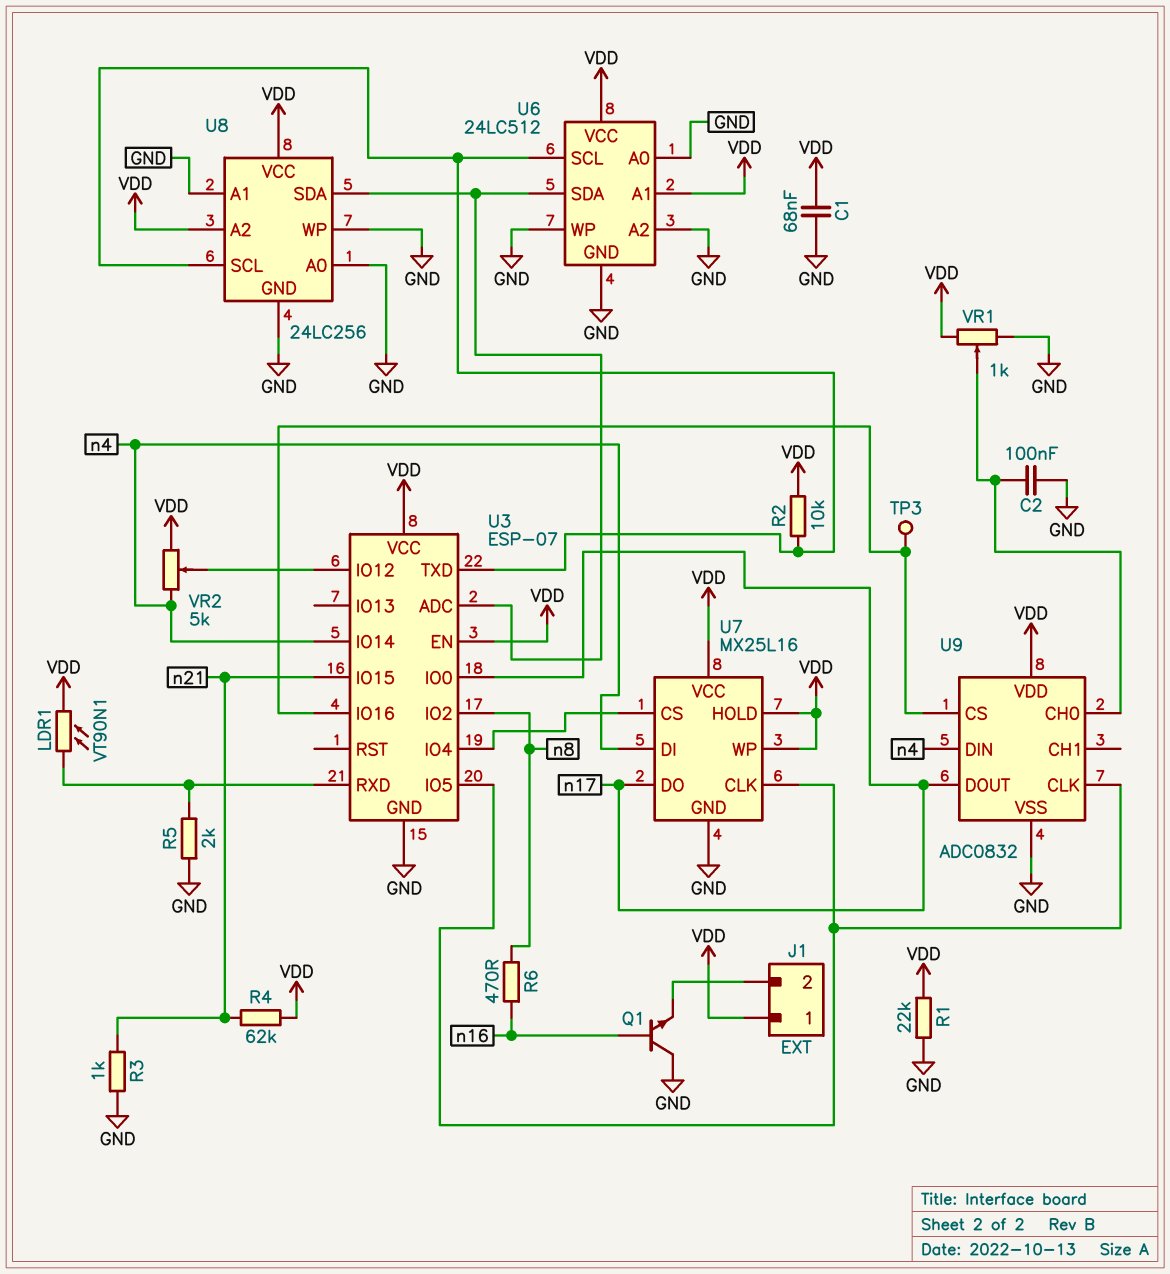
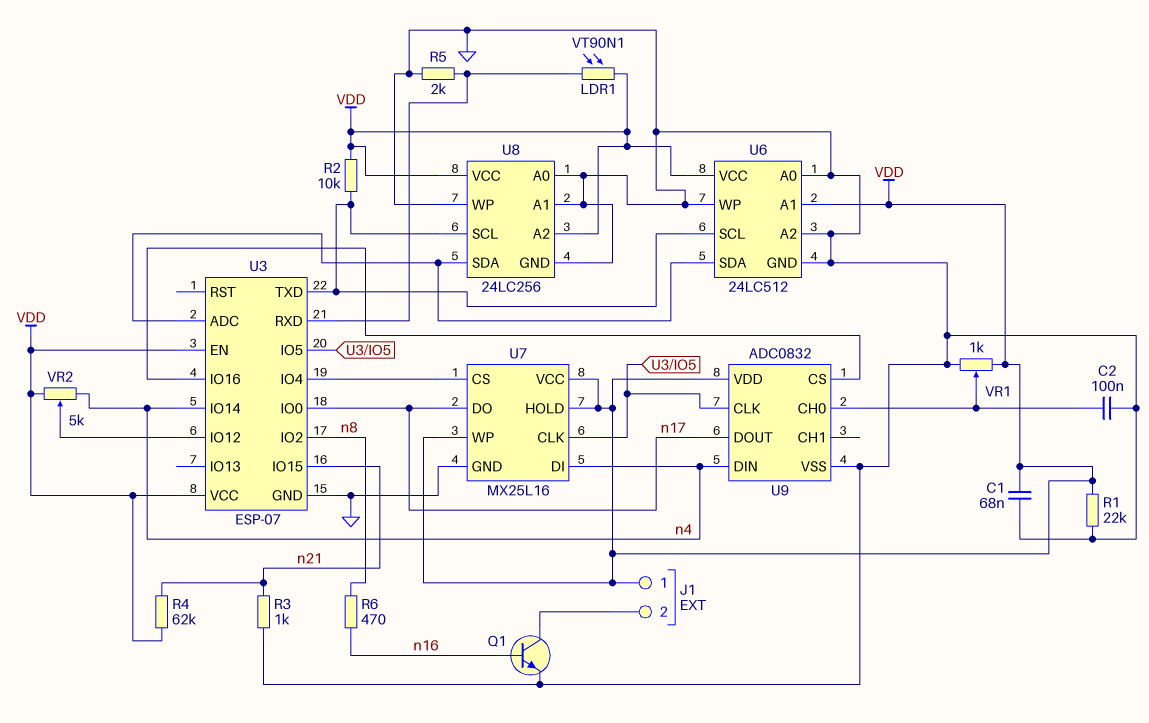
Q1: NPN (B n16, C GND, E J1/2) -> NPN (B n16, C J1/2, E GND)
TP3: test point (U3/IO16) -> none

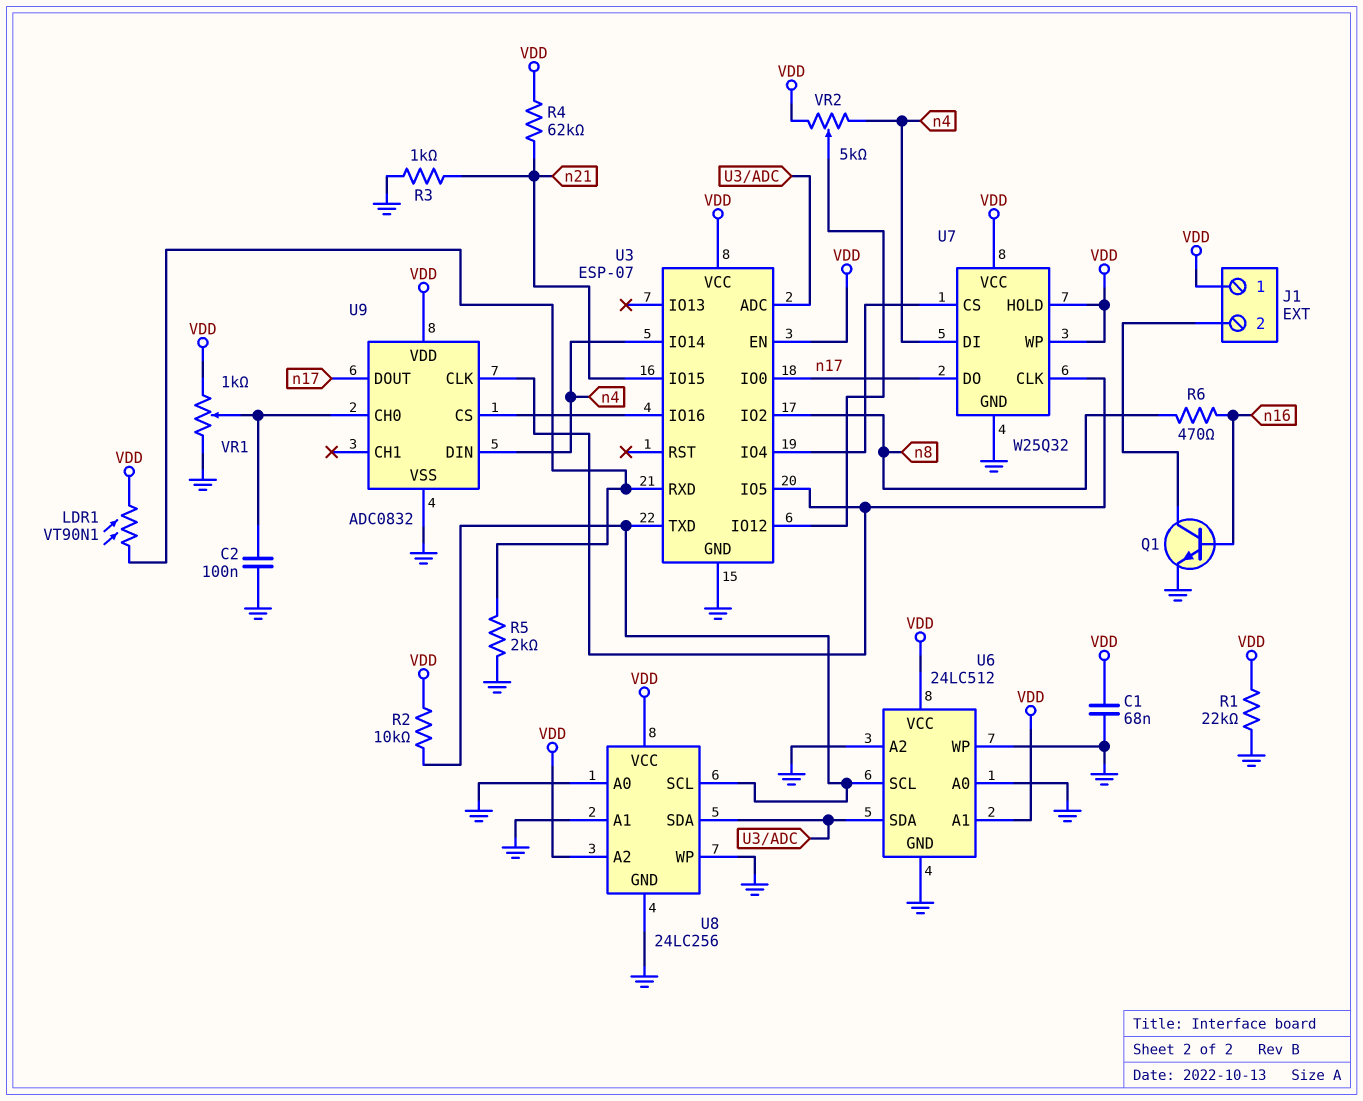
U7: MX25L16 -> W25Q32

